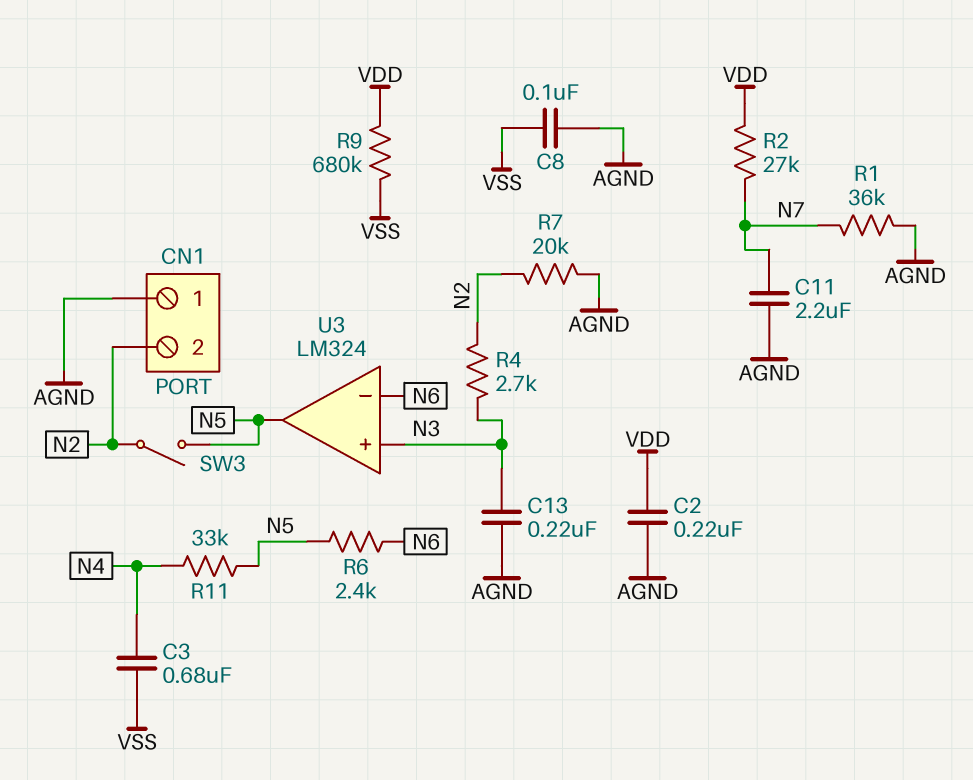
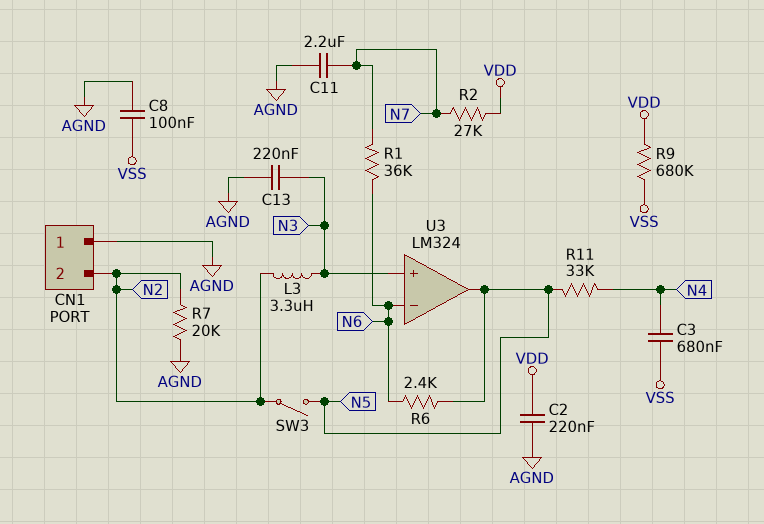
L3: none -> 3.3uH (N2, N3)
R1: 36k (AGND, N7) -> 36k (N6, N7)
R4: 2.7k (N2, N3) -> none

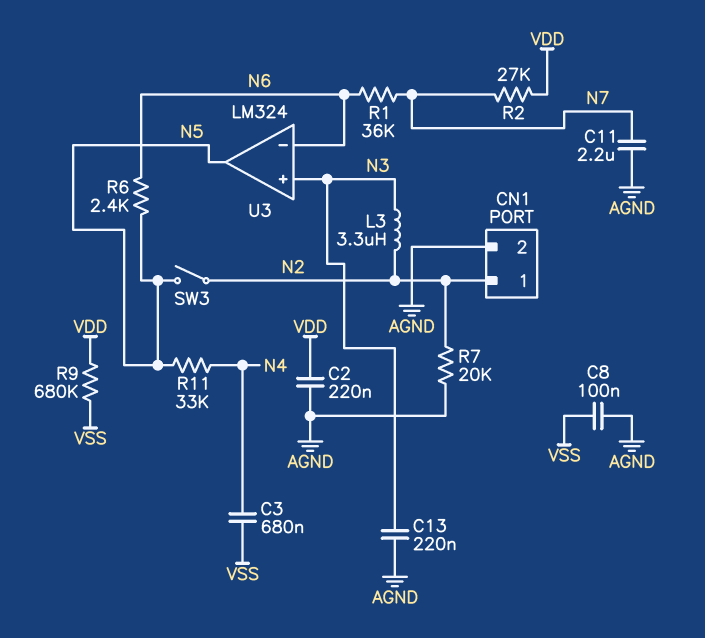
CN1 pin 1: AGND -> N2
CN1 pin 2: N2 -> AGND

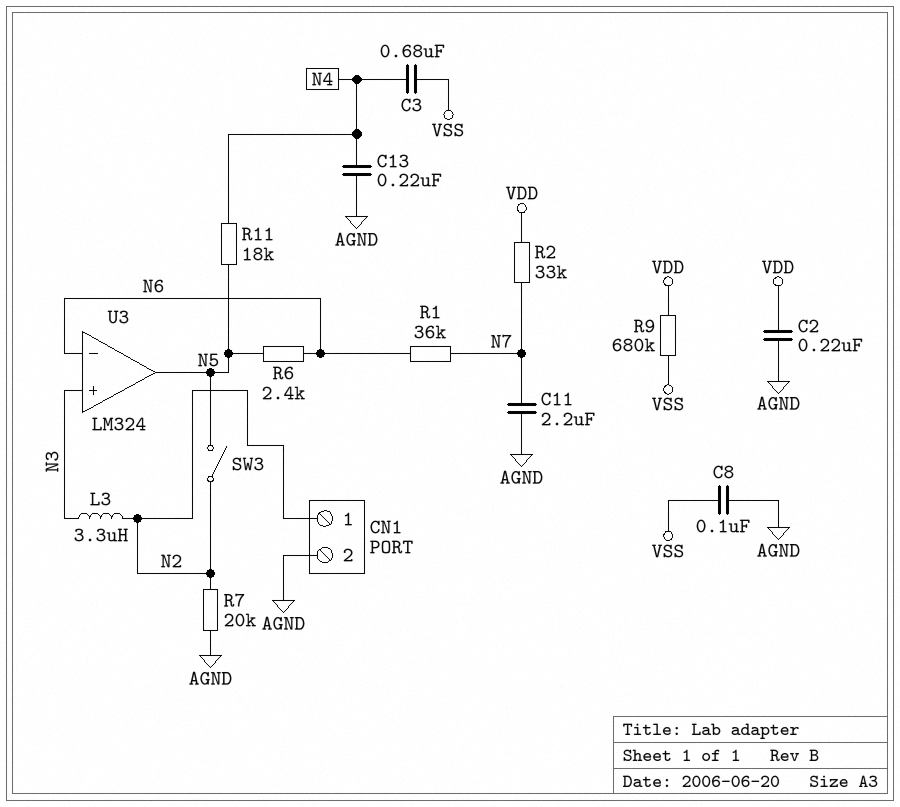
C13: 220nF (AGND, N3) -> 220nF (AGND, N4)
R2: 27k (N7, VDD) -> 33k (N7, VDD)
R11: 33k (N4, N5) -> 18k (N4, N5)

